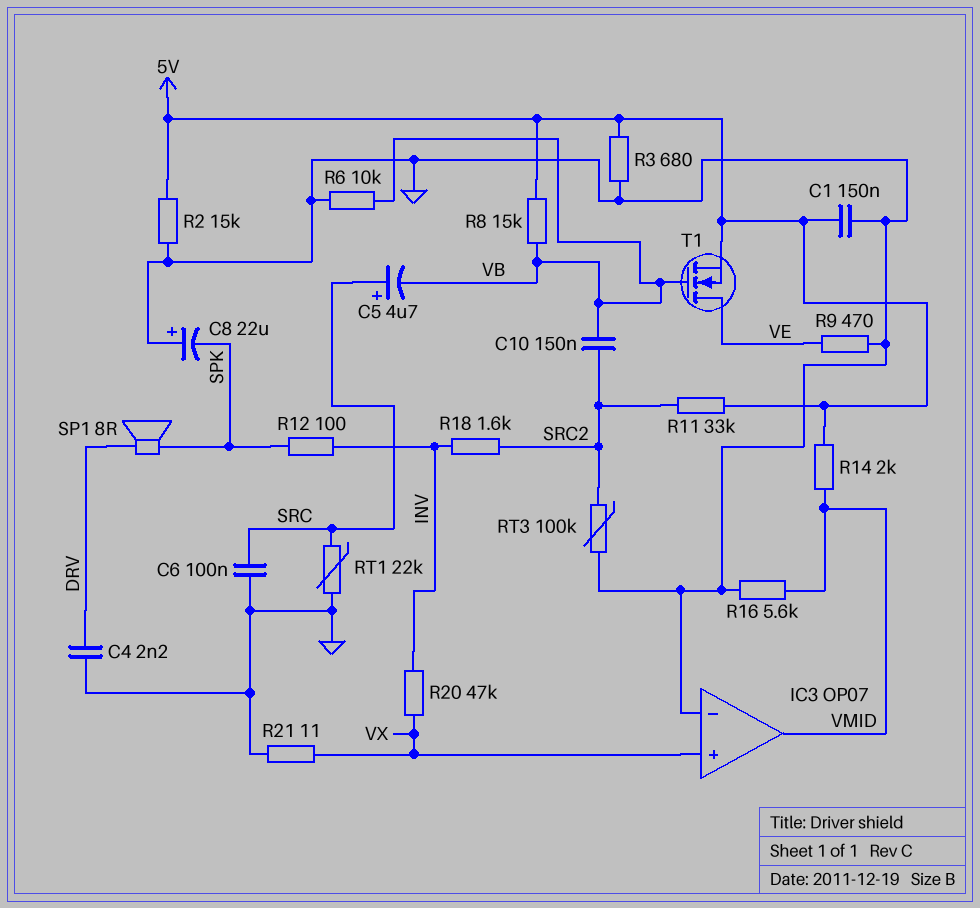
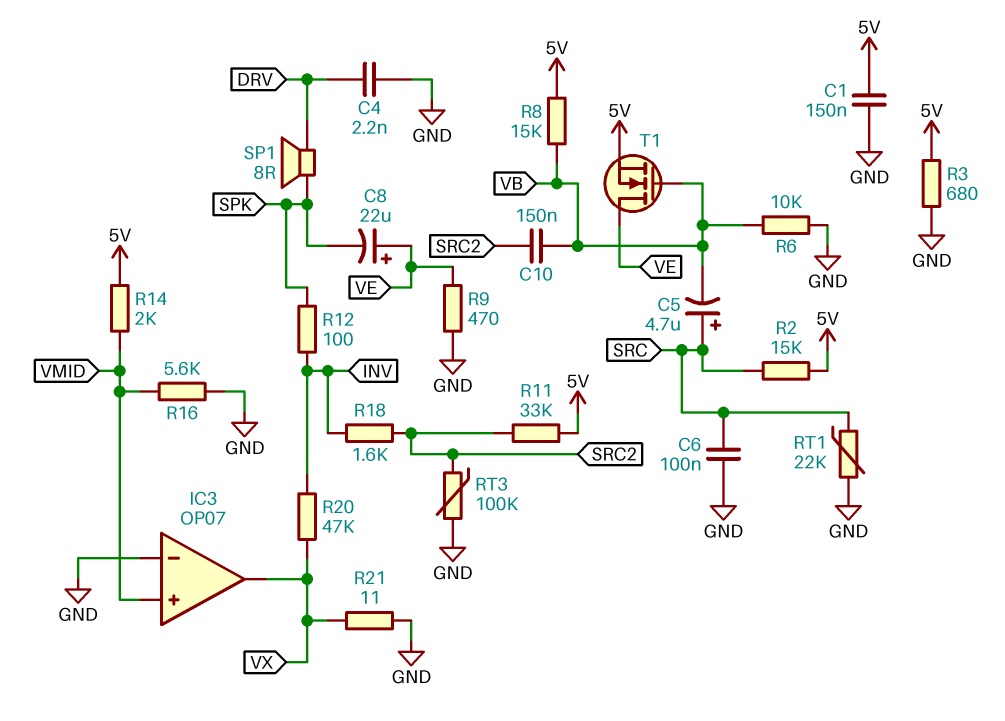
C8: 22uF (plus GND, minus SPK) -> 22uF (plus VE, minus SPK)
IC3 pin in+: VX -> VMID
IC3 pin out: VMID -> VX
R2: 15k (5V, GND) -> 15k (5V, SRC)

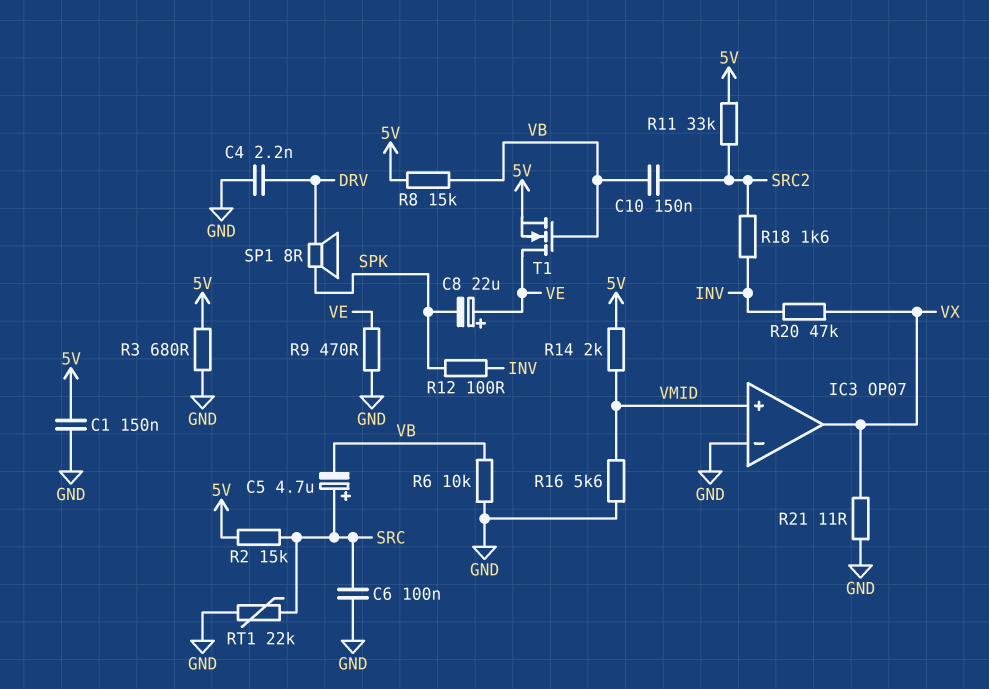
RT3: 100k (GND, SRC2) -> none

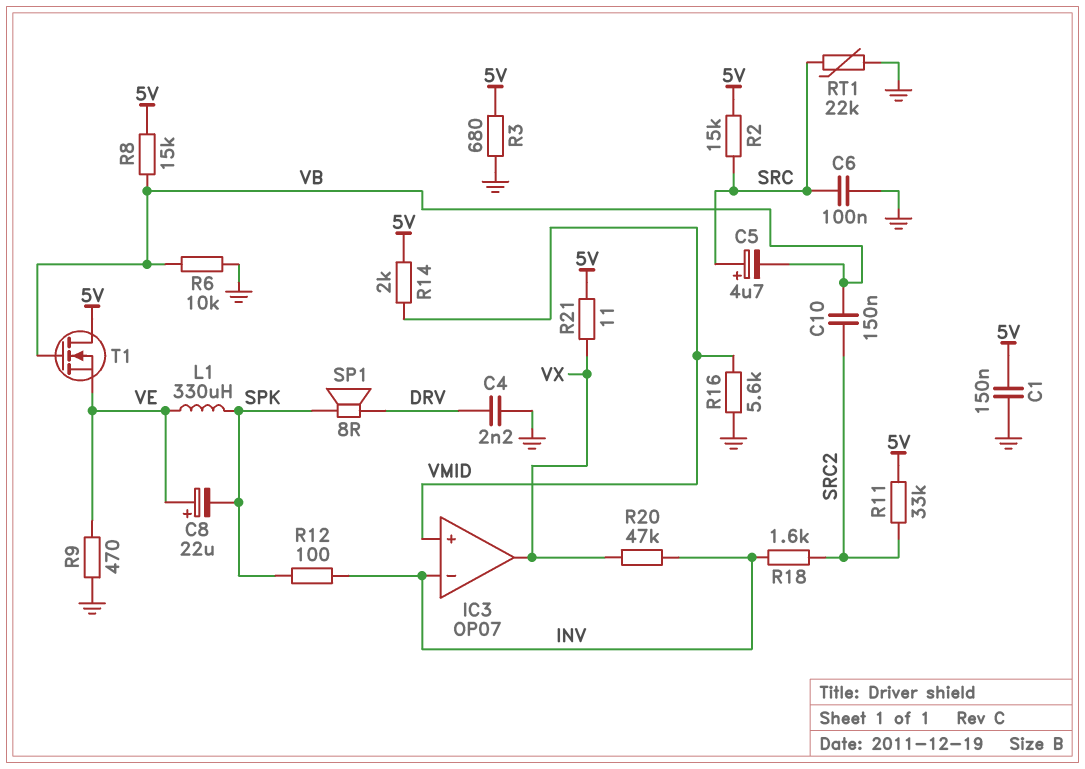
IC3 pin in-: GND -> INV
L1: none -> 330uH (SPK, VE)
R21: 11 (GND, VX) -> 11 (5V, VX)
T1: NMOS (G VB, D VE, S 5V) -> NMOS (G VB, D 5V, S VE)

